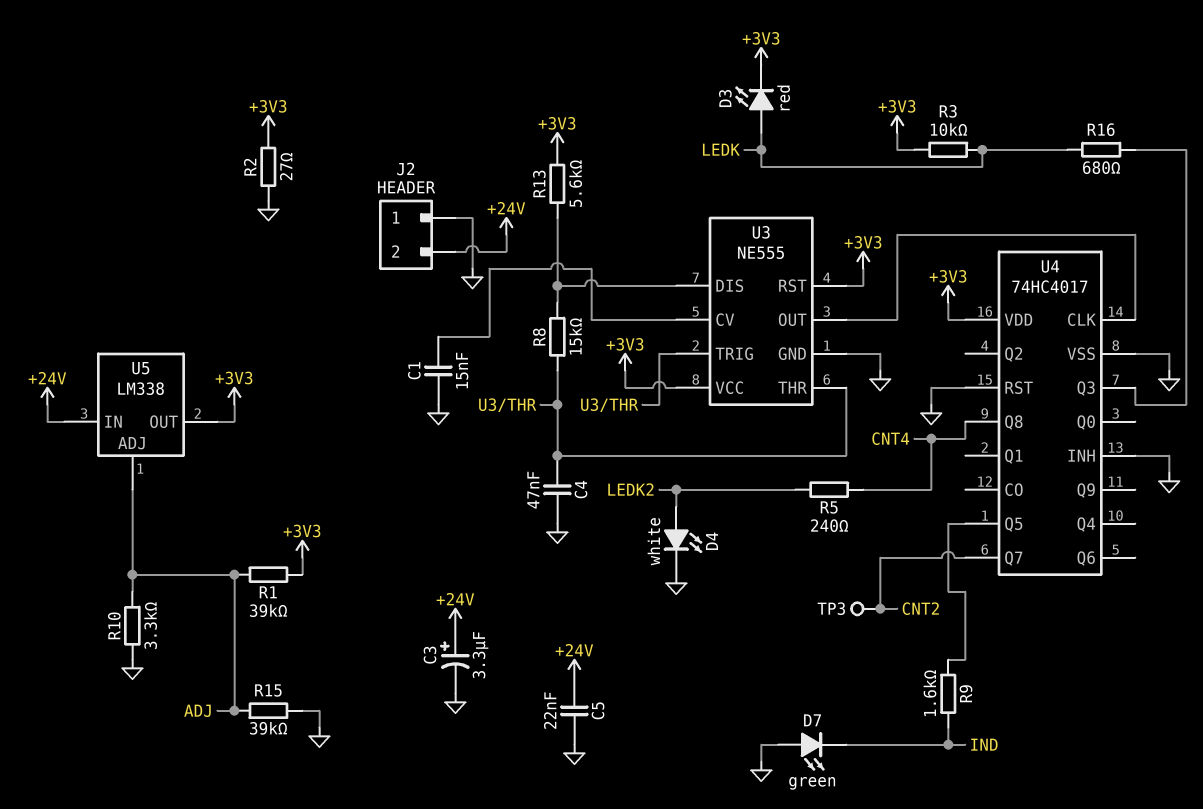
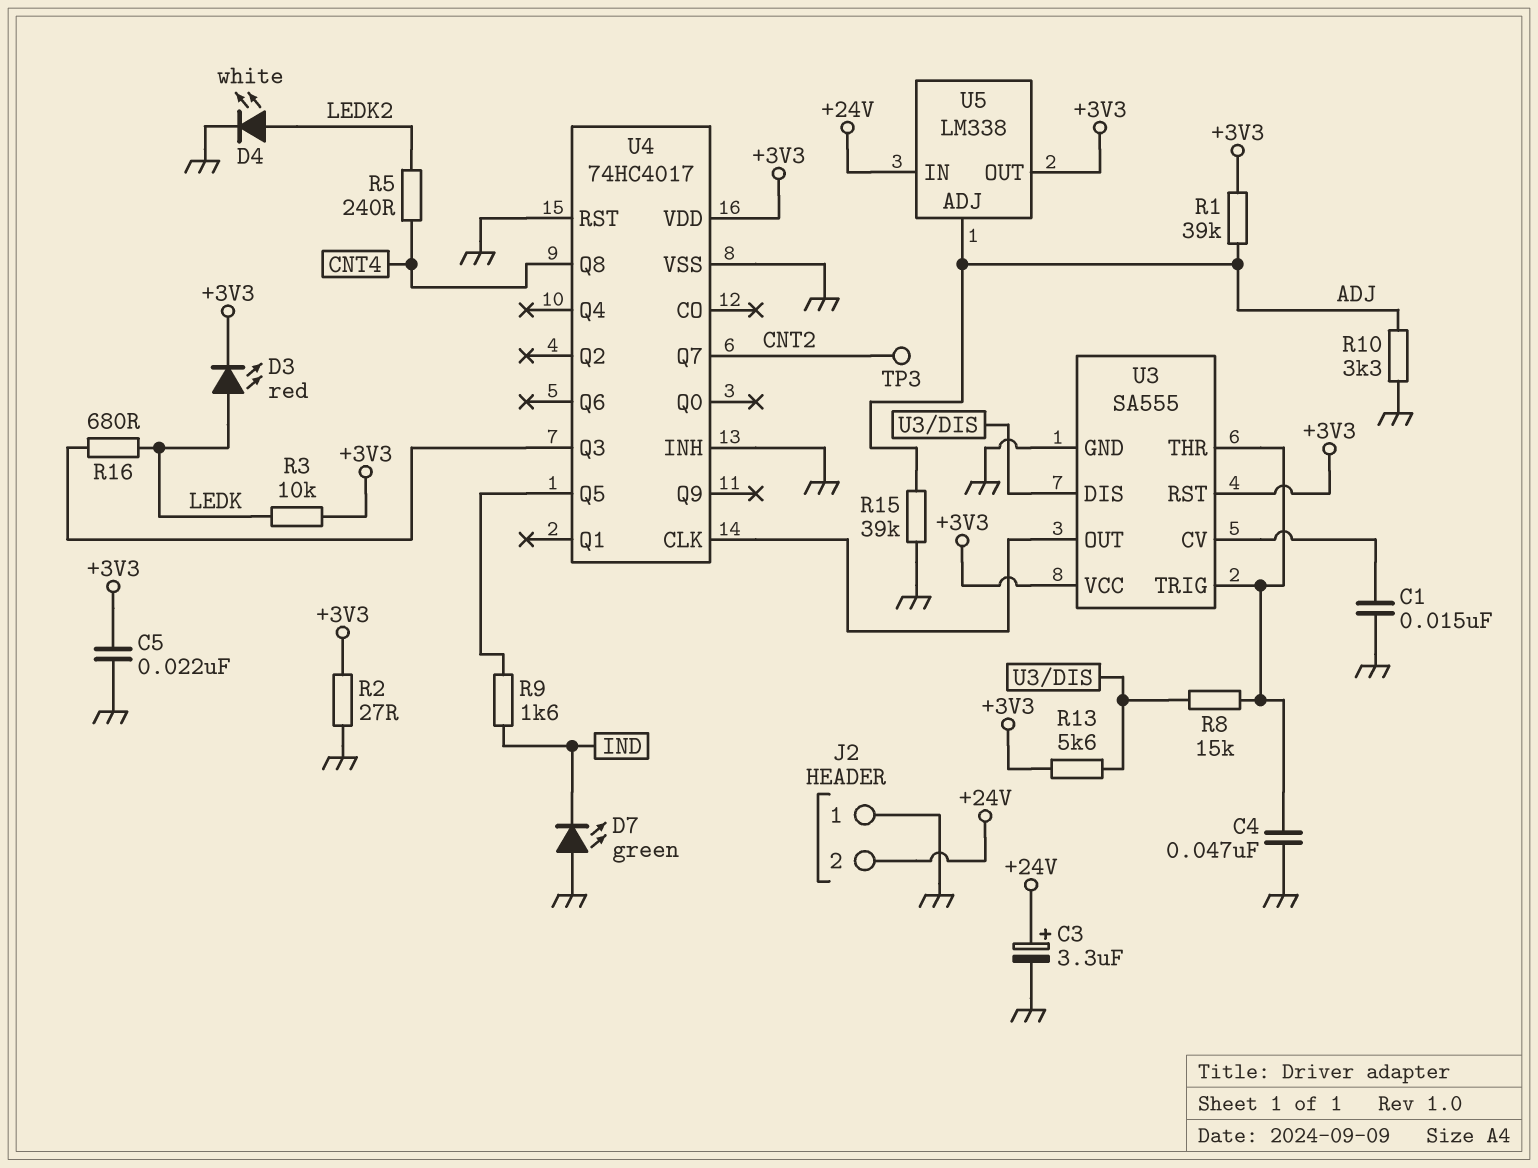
C5: 22nF (+24V, GND) -> 22nF (+3V3, GND)
U3: NE555 -> SA555

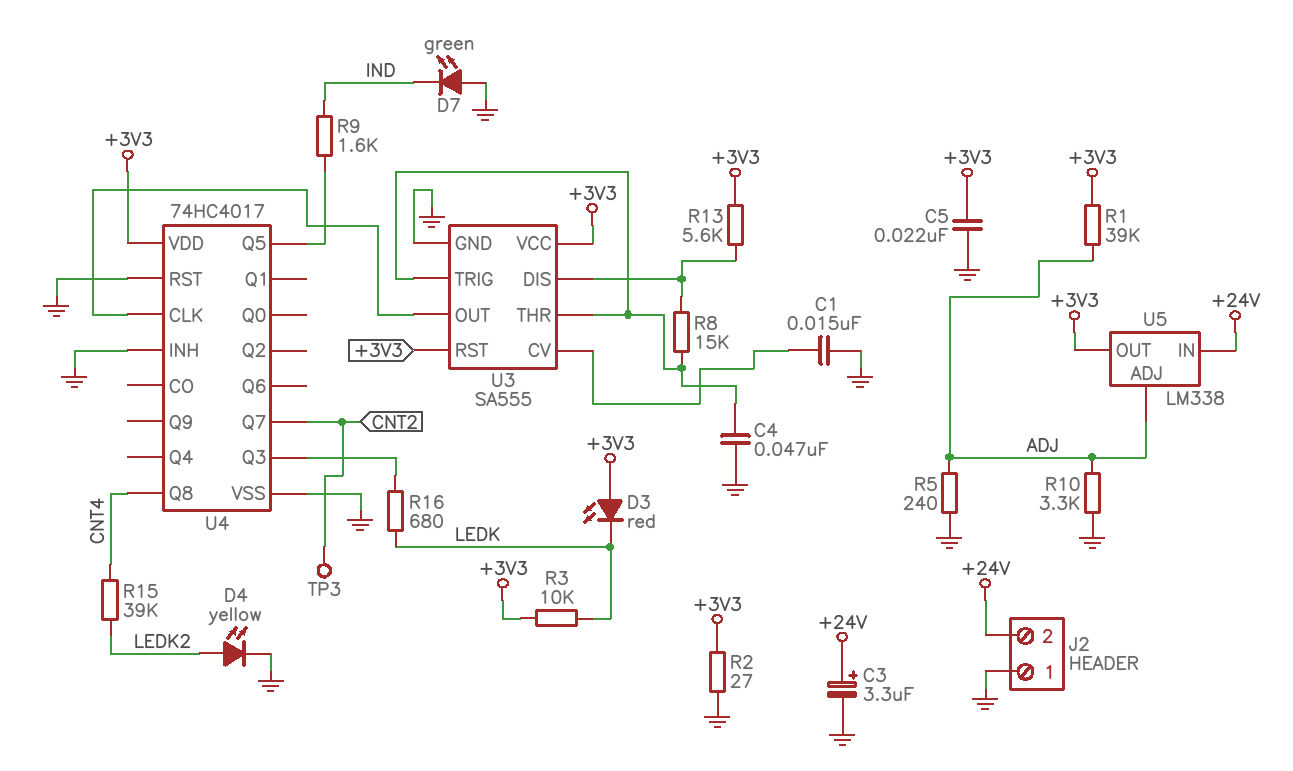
D3: LED red (A LEDK, K +3V3) -> LED red (A +3V3, K LEDK)
D4: LED white (A LEDK2, K GND) -> LED yellow (A LEDK2, K GND)
R5: 240 (CNT4, LEDK2) -> 240 (ADJ, GND)
R15: 39k (ADJ, GND) -> 39k (CNT4, LEDK2)

